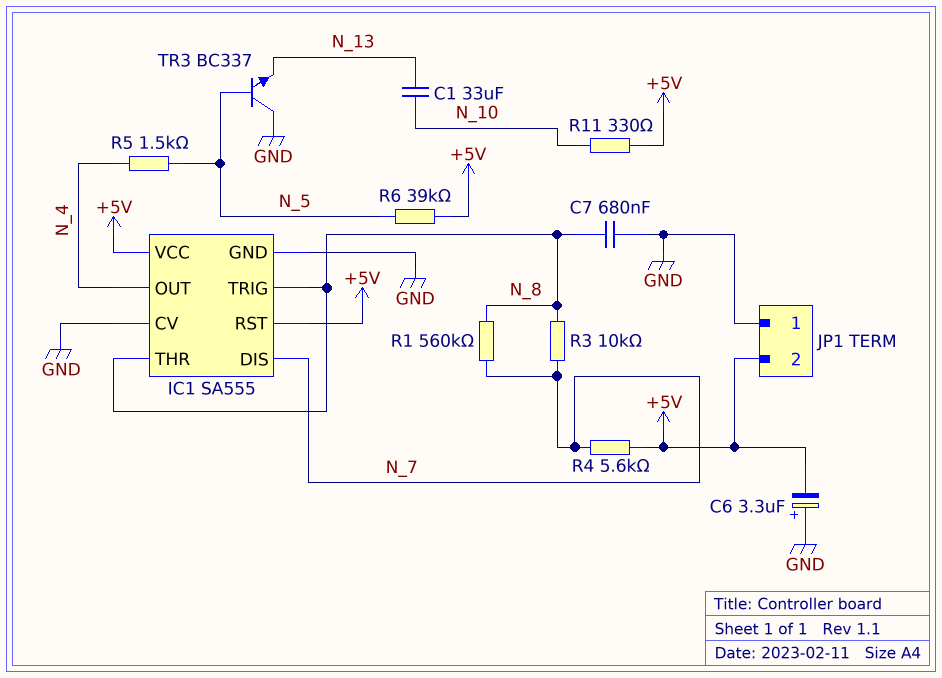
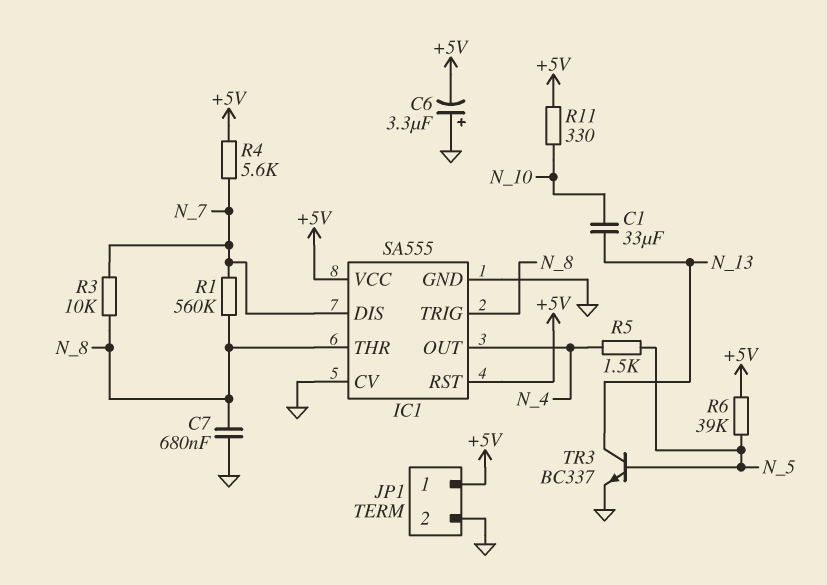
JP1 pin 1: GND -> +5V
JP1 pin 2: +5V -> GND
TR3: NPN BC337 (B N_5, C GND, E N_13) -> NPN BC337 (B N_5, C N_13, E GND)

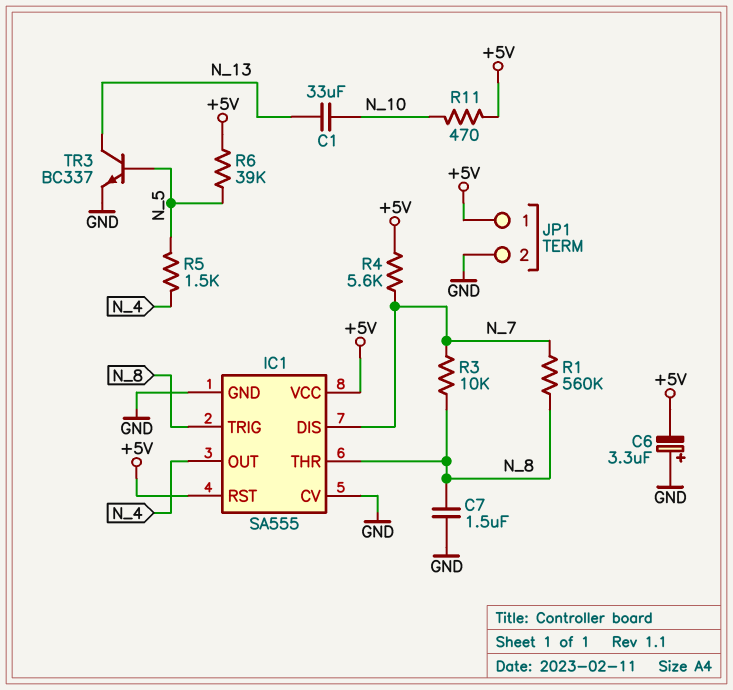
C7: 680nF (GND, N_8) -> 1.5uF (GND, N_8)
R11: 330 (+5V, N_10) -> 470 (+5V, N_10)

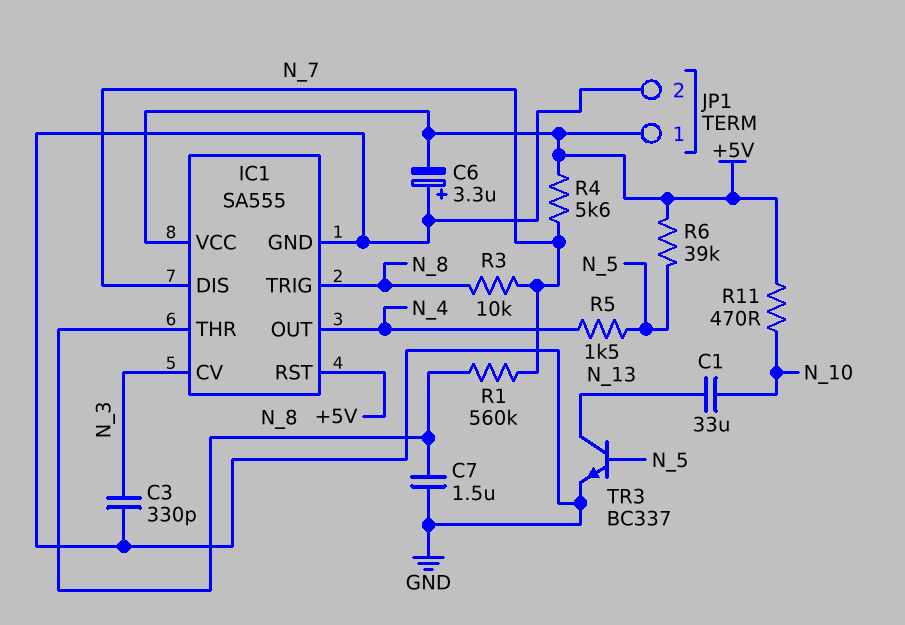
C3: none -> 330pF (GND, N_3)
IC1 pin CV: GND -> N_3

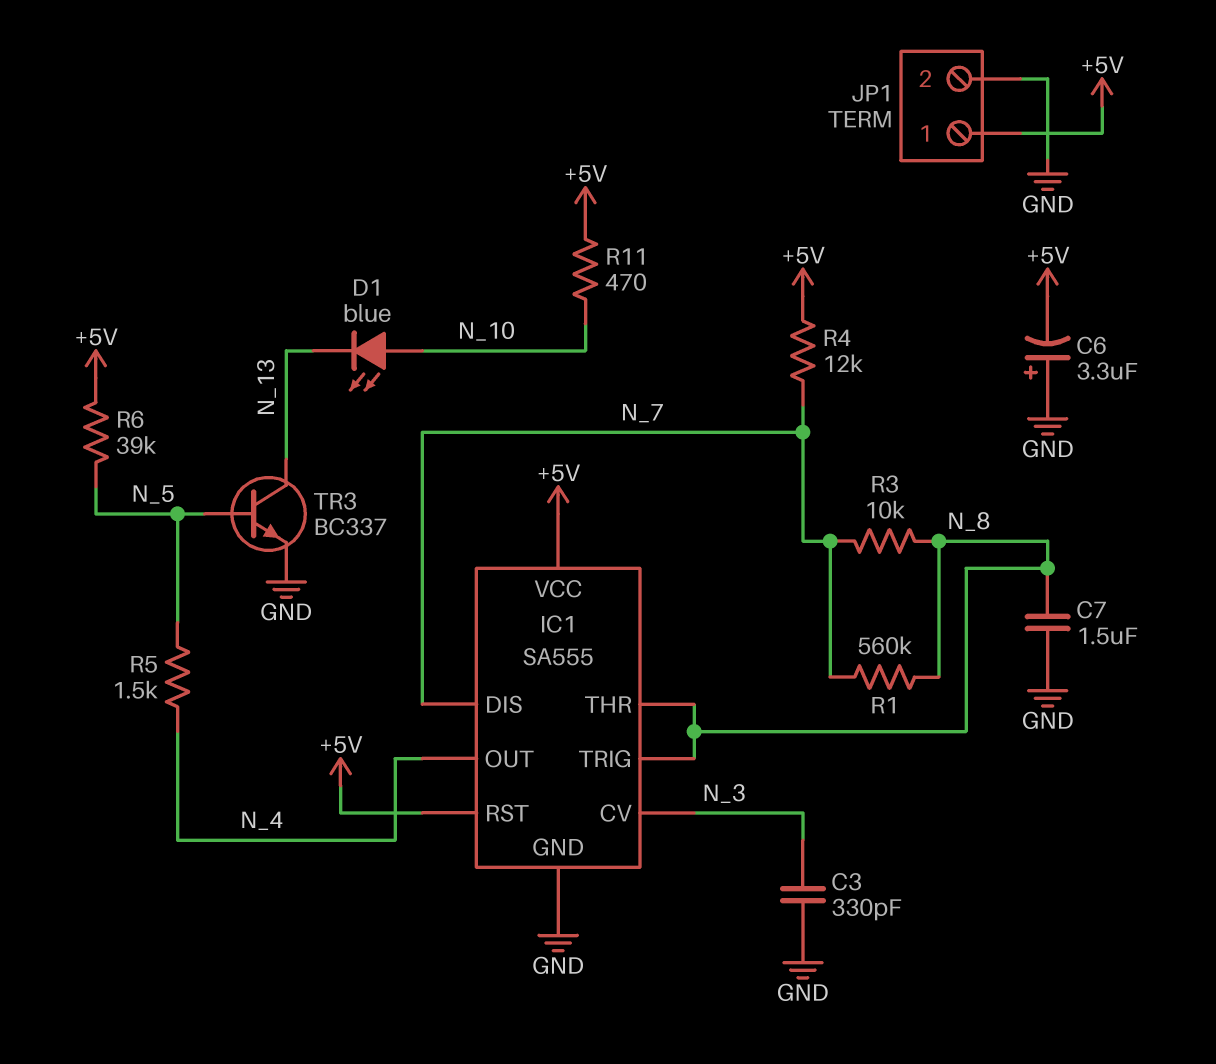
C1: 33uF (N_10, N_13) -> none
D1: none -> LED blue (A N_10, K N_13)
R4: 5.6k (+5V, N_7) -> 12k (+5V, N_7)

